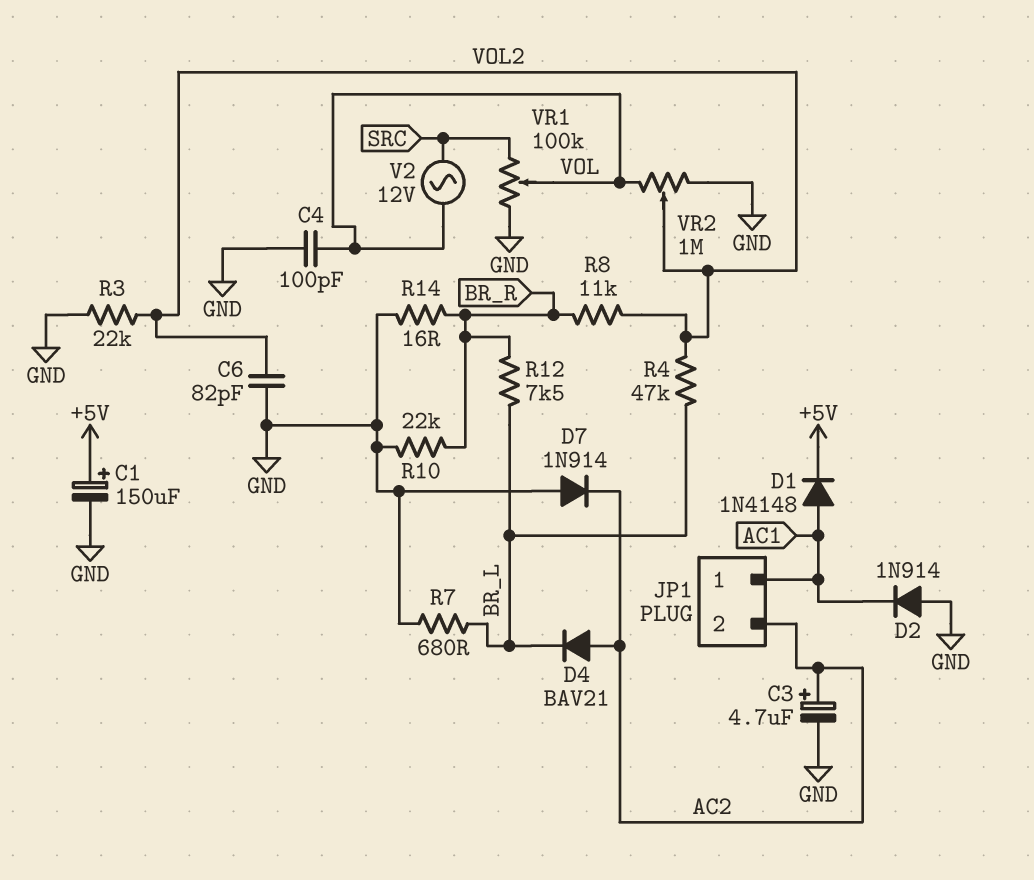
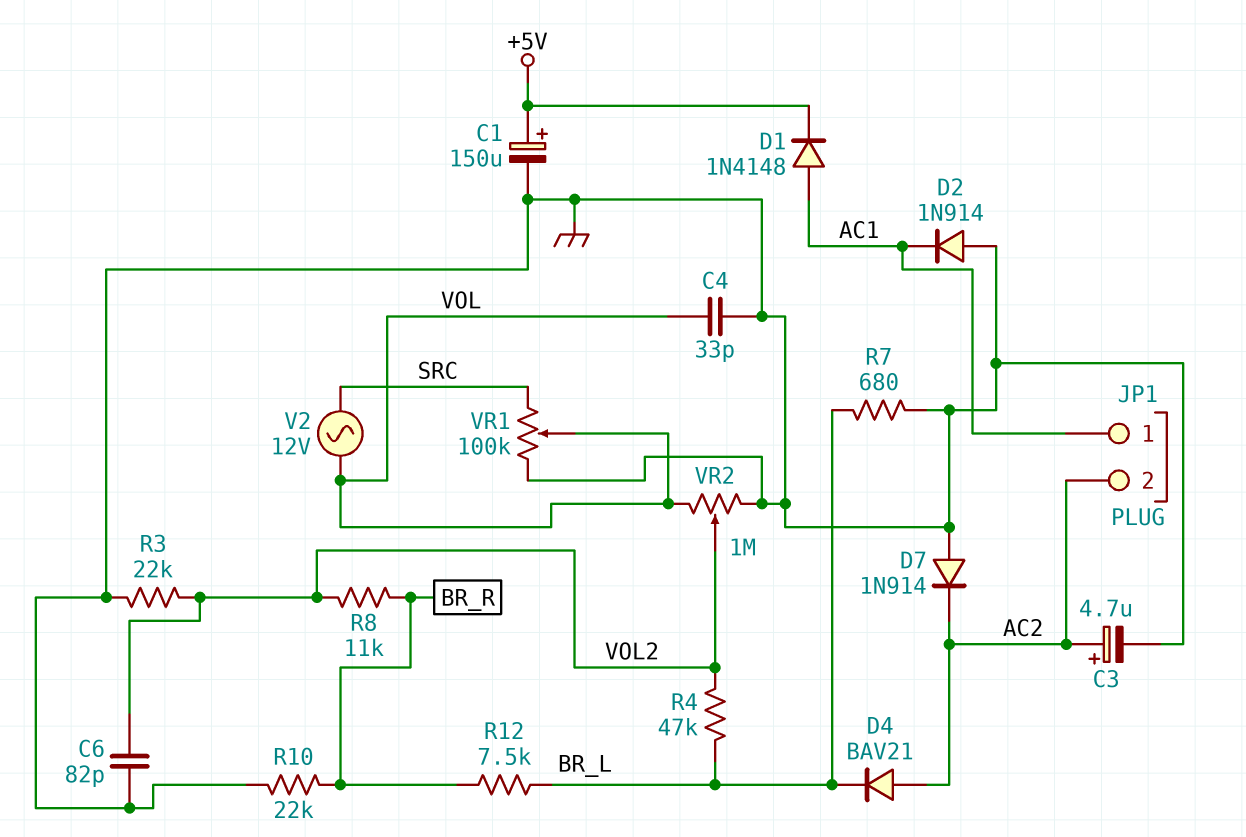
C4: 100pF (GND, VOL) -> 33pF (GND, VOL)
R14: 16 (BR_R, GND) -> none

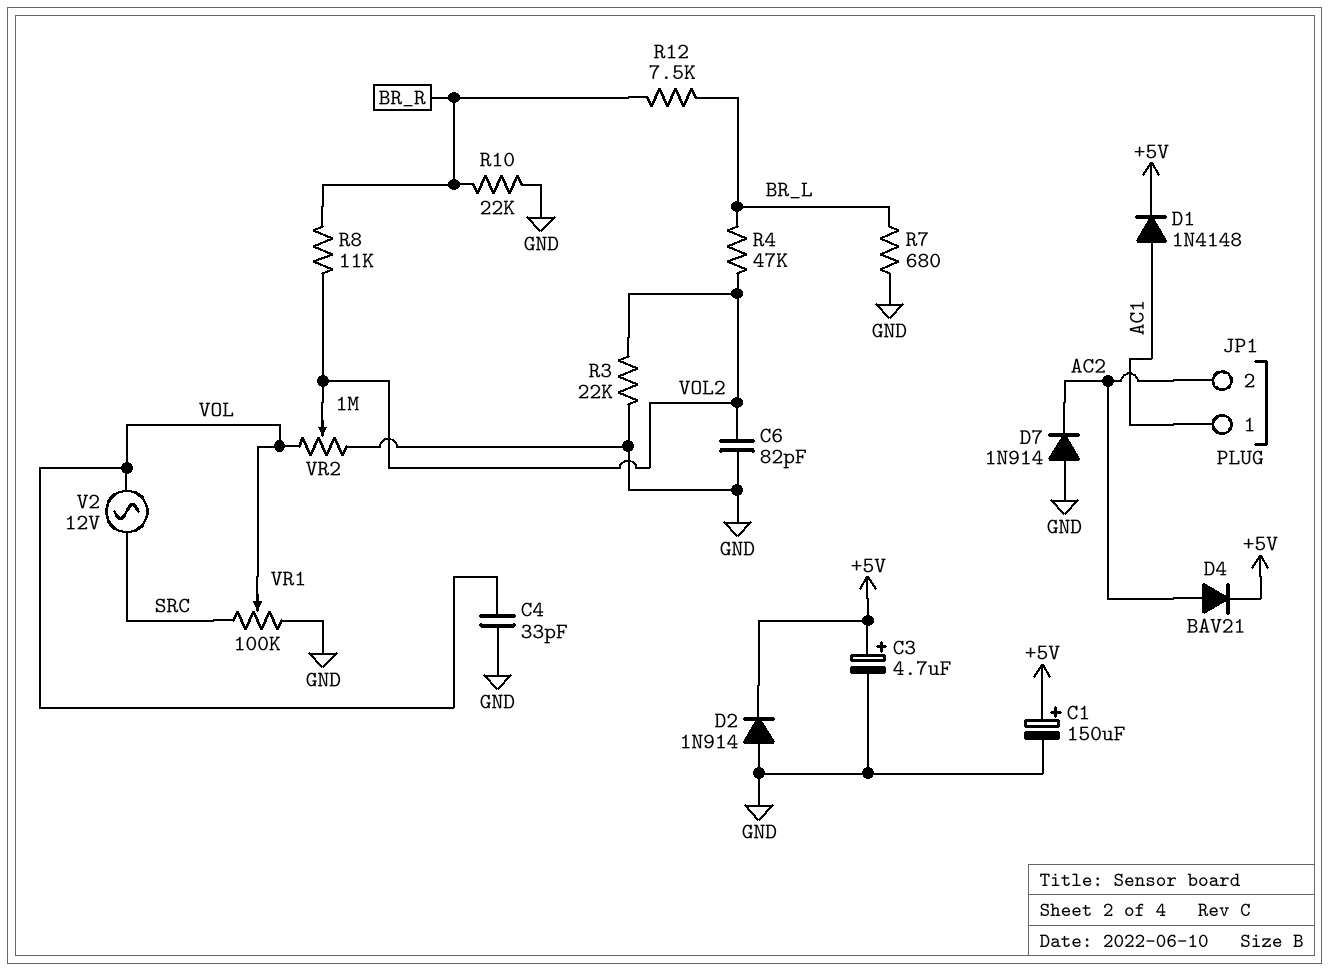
C3: 4.7uF (plus AC2, minus GND) -> 4.7uF (plus +5V, minus GND)
D2: diode 1N914 (A GND, K AC1) -> diode 1N914 (A GND, K +5V)
D4: diode BAV21 (A AC2, K BR_L) -> diode BAV21 (A AC2, K +5V)

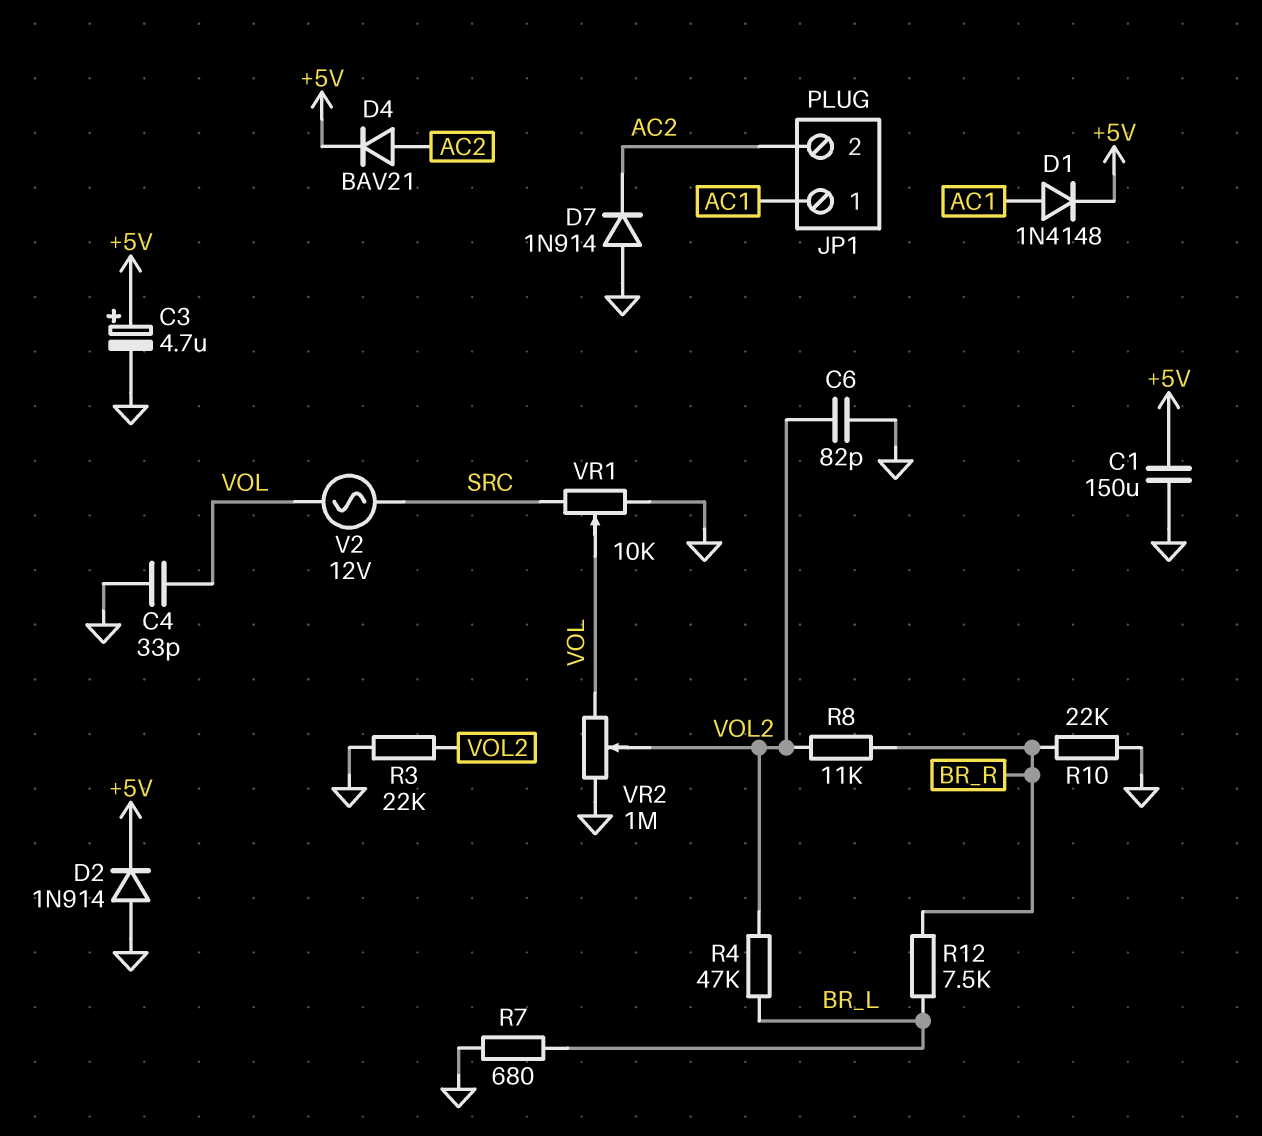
C1: 150uF (plus +5V, minus GND) -> 150uF (+5V, GND)
VR1: 100k (GND, SRC, wiper VOL) -> 10k (GND, SRC, wiper VOL)

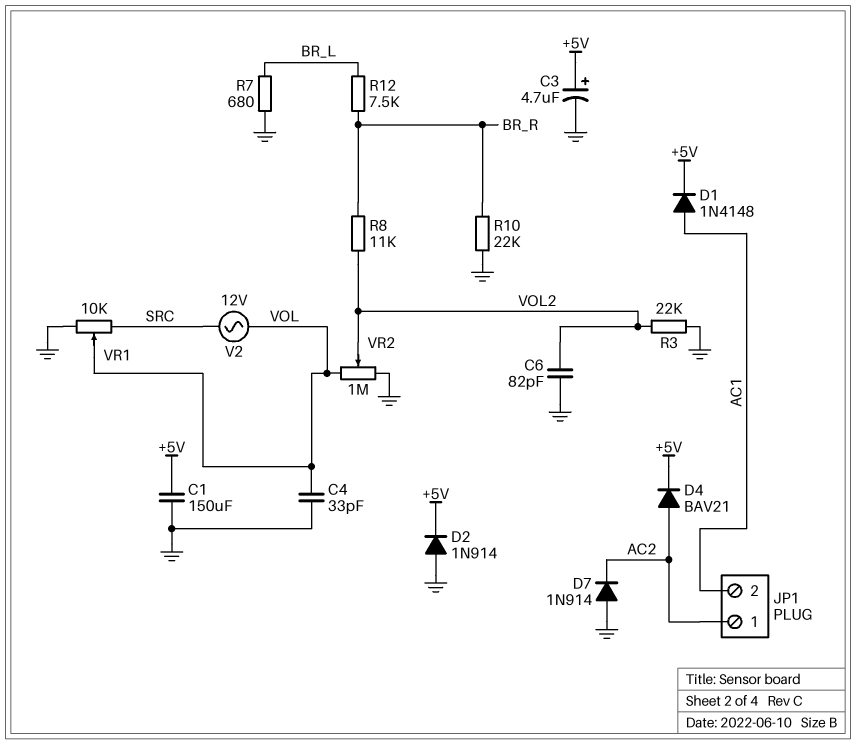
JP1 pin 1: AC1 -> AC2
JP1 pin 2: AC2 -> AC1
R4: 47k (BR_L, VOL2) -> none

